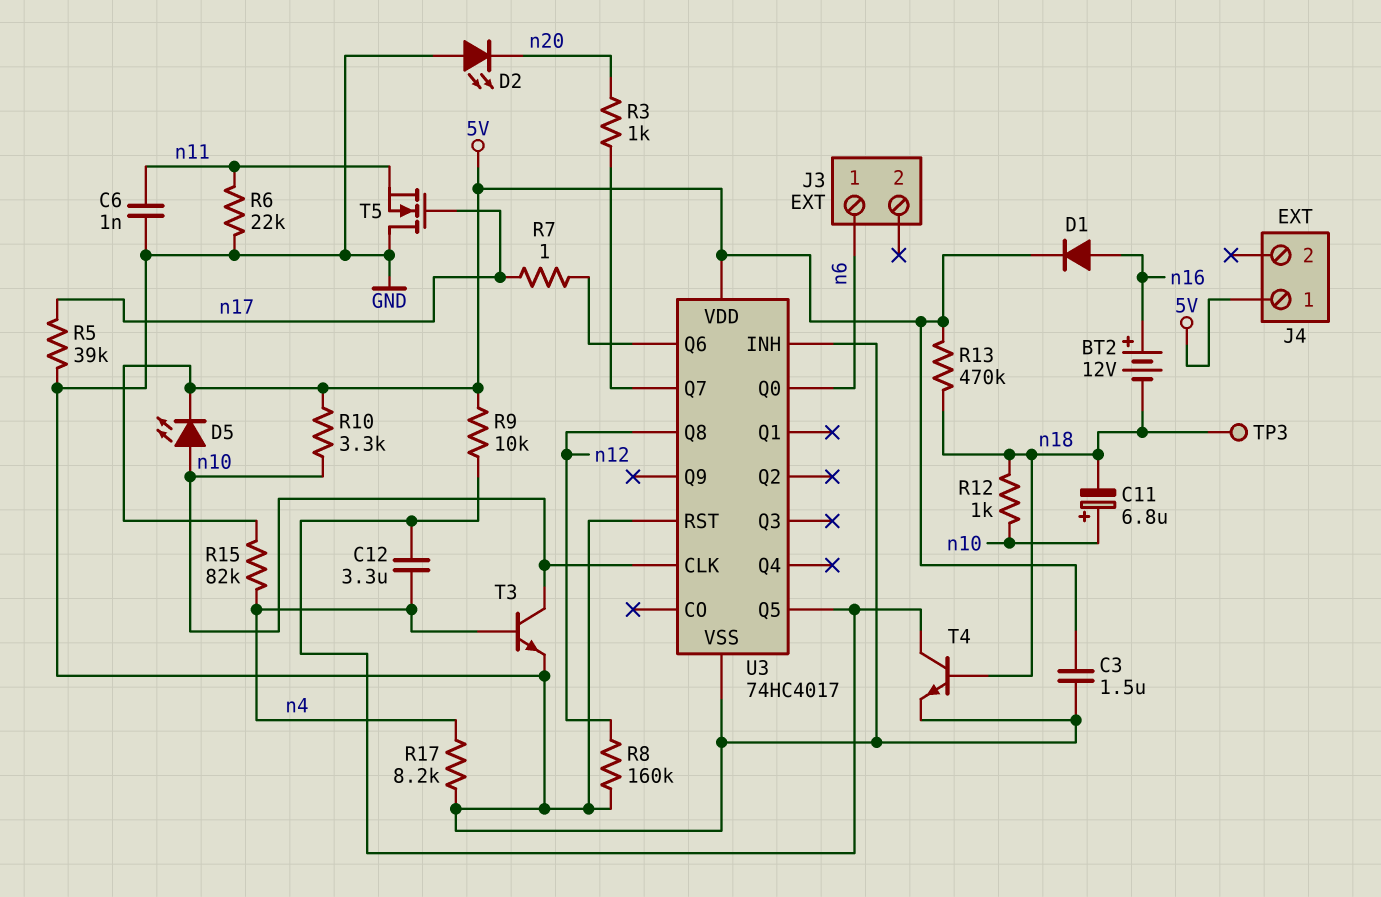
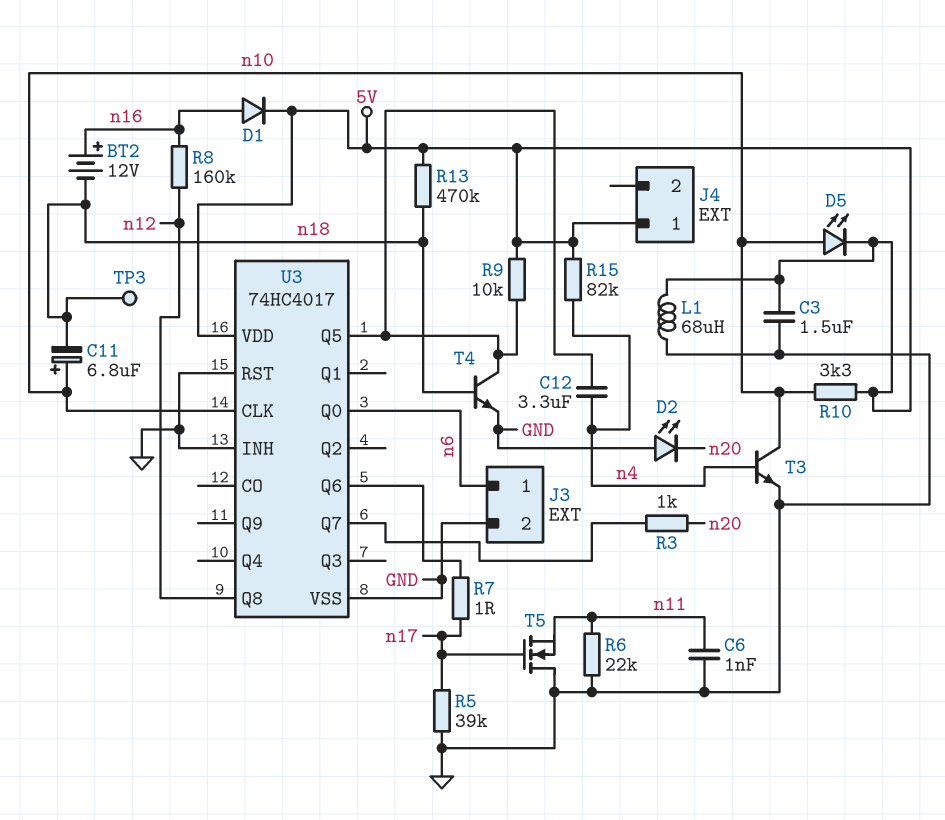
J3 pin 2: none -> GND
L1: none -> 68uH (5V, GND)
R8: 160k (GND, n12) -> 160k (n12, n16)
R12: 1k (n10, n18) -> none
R17: 8.2k (GND, n4) -> none

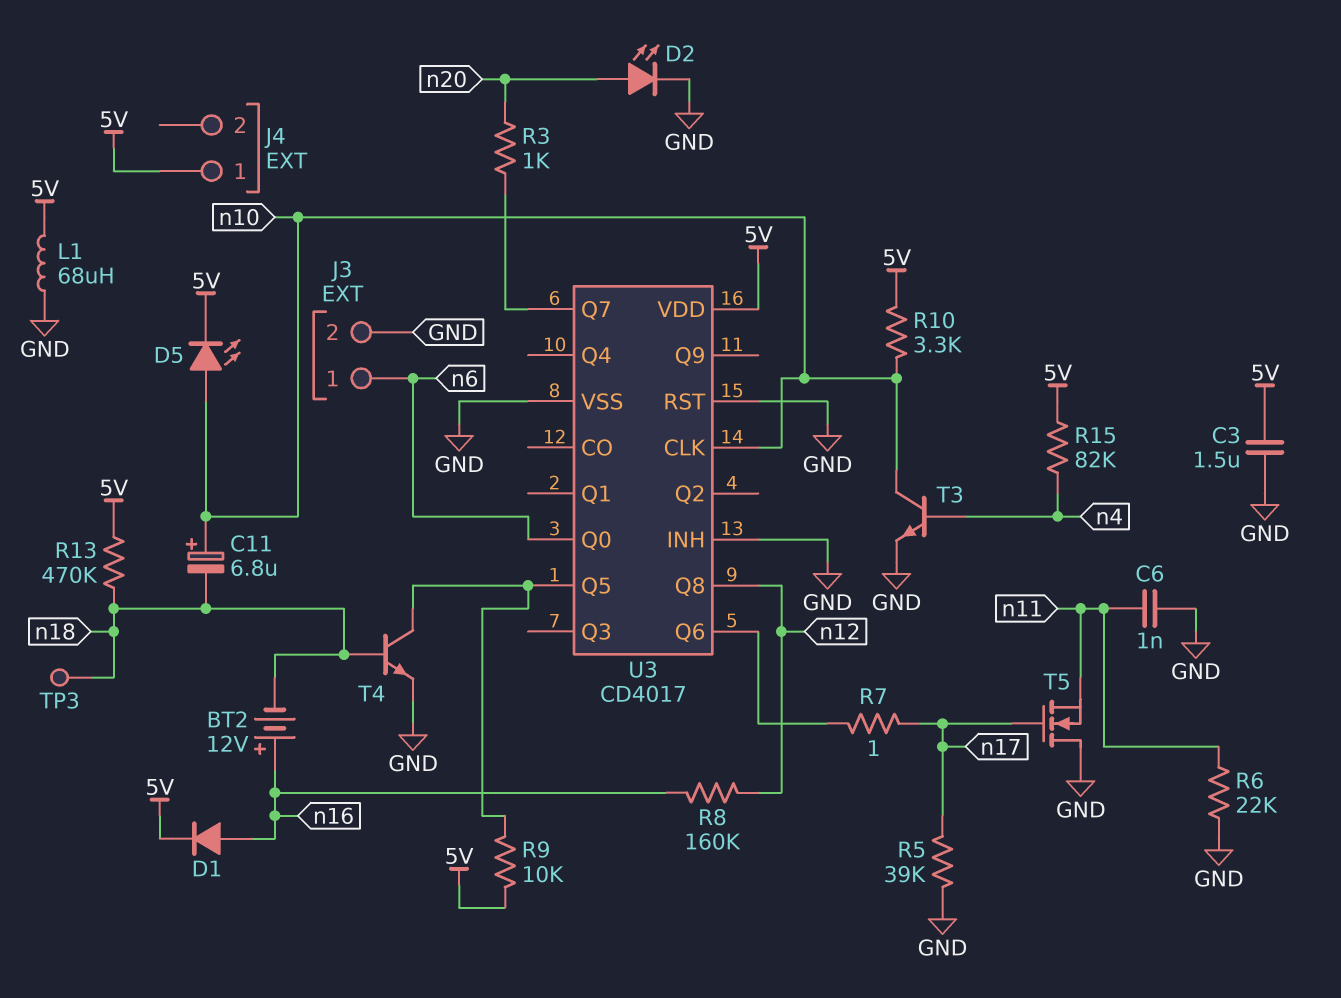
C12: 3.3uF (U3/Q5, n4) -> none
D2: LED (A GND, K n20) -> LED (A n20, K GND)
U3: 74HC4017 -> CD4017

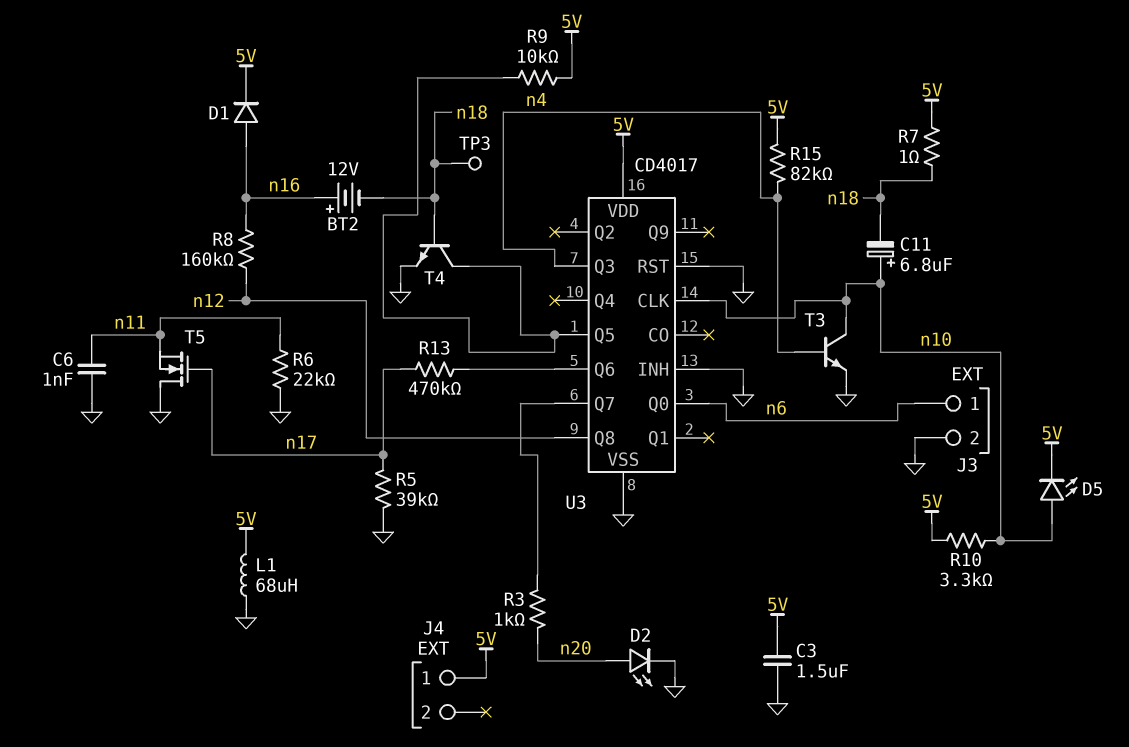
R7: 1 (U3/Q6, n17) -> 1 (5V, n18)
R13: 470k (5V, n18) -> 470k (U3/Q6, n17)
U3 pin Q3: none -> n4

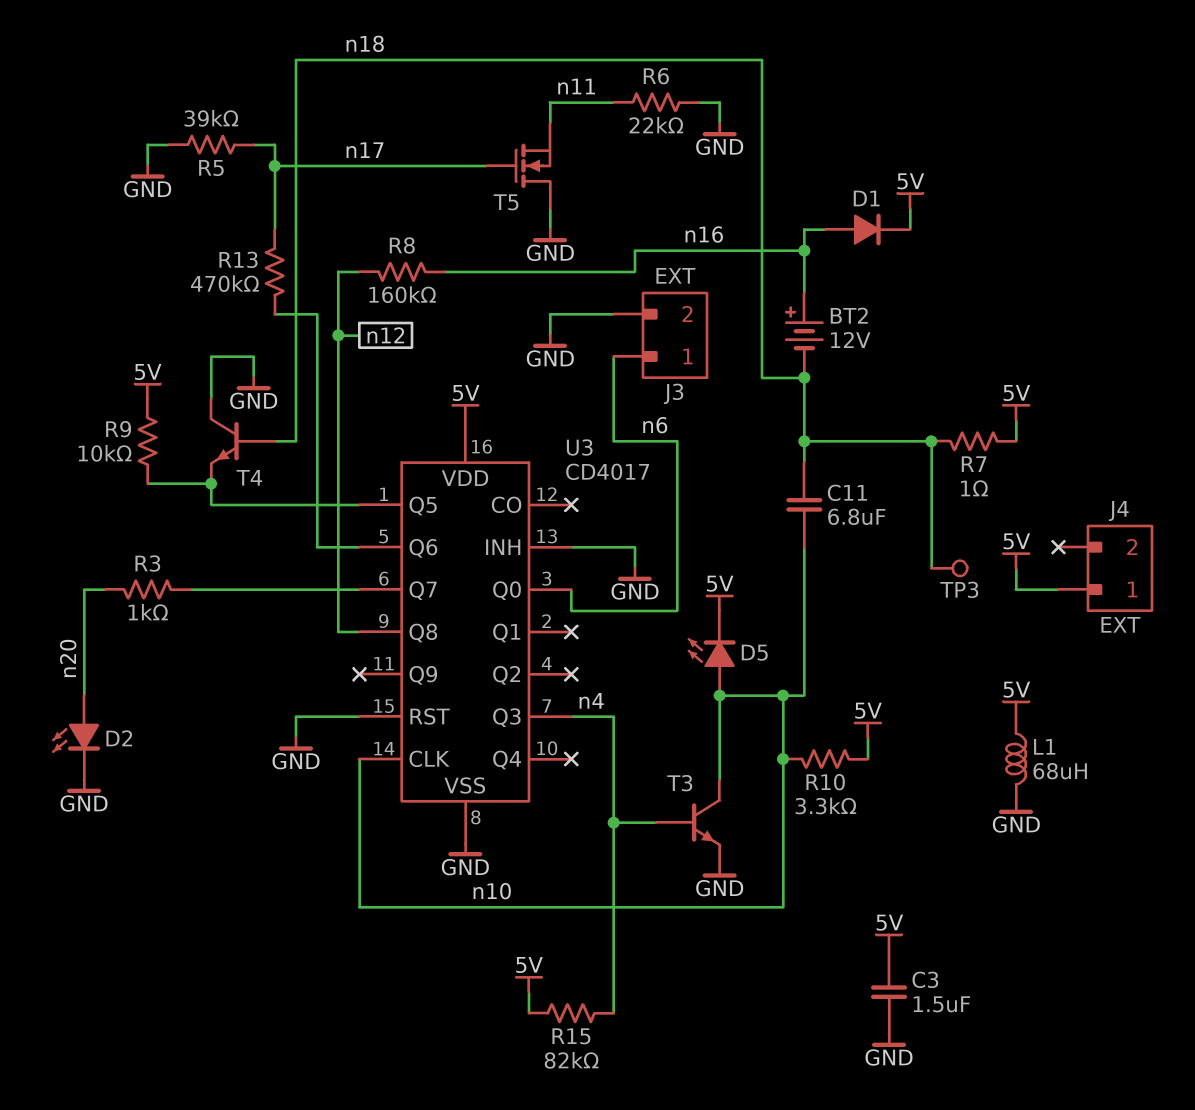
C6: 1nF (GND, n11) -> none
C11: 6.8uF (plus n10, minus n18) -> 6.8uF (n10, n18)
T4: NPN (B n18, C U3/Q5, E GND) -> NPN (B n18, C GND, E U3/Q5)

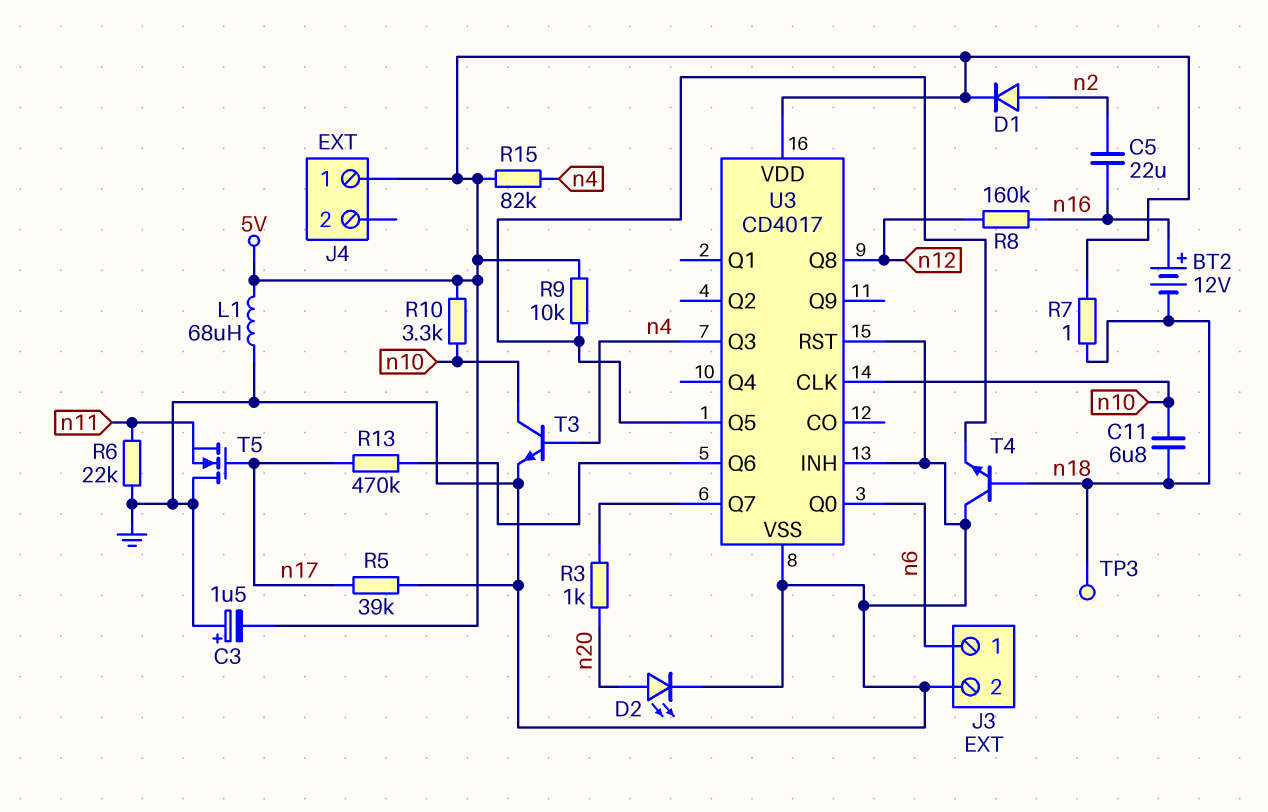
C3: 1.5uF (5V, GND) -> 1.5uF (plus GND, minus 5V)
C5: none -> 22uF (n2, n16)
D1: diode (A n16, K 5V) -> diode (A n2, K 5V)
D5: LED (A n10, K 5V) -> none

